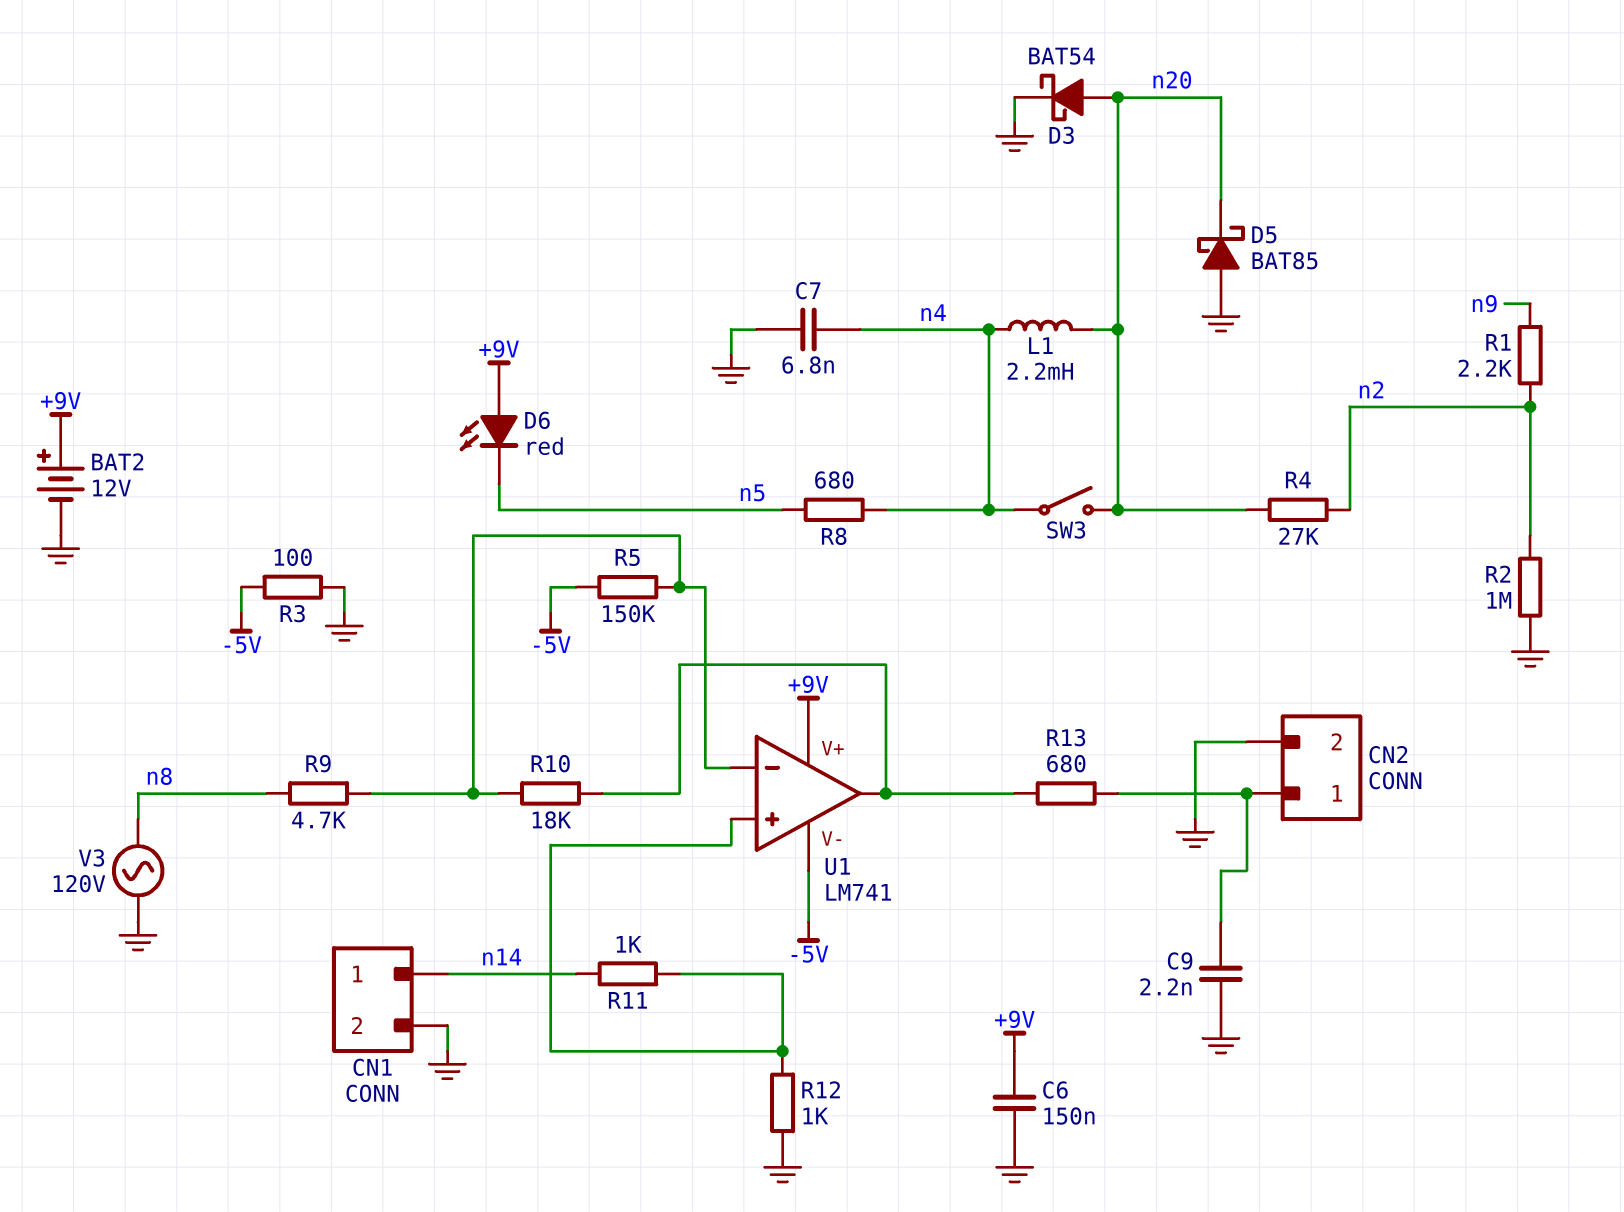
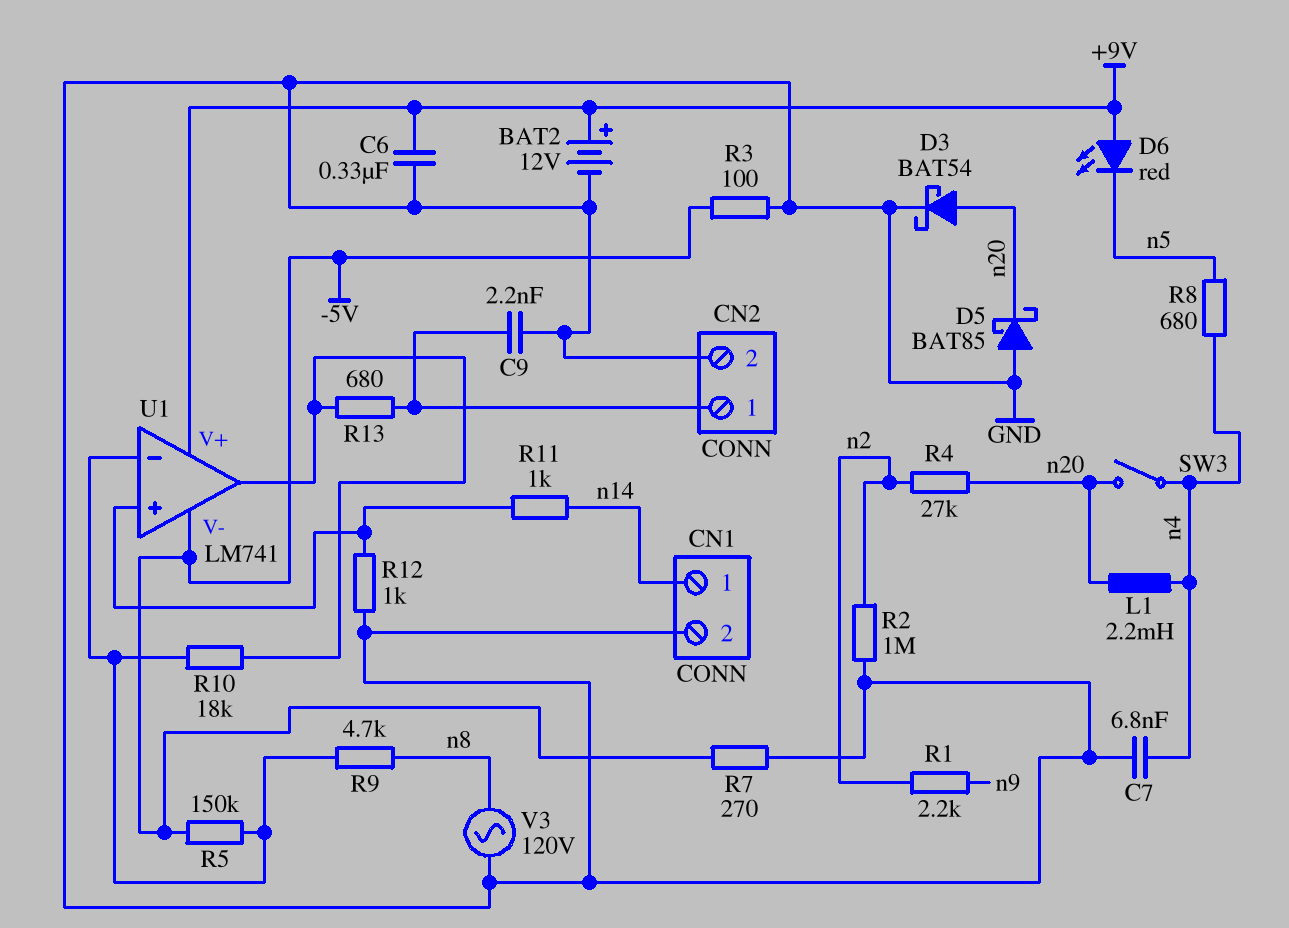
C6: 150nF (+9V, GND) -> 330nF (+9V, GND)
R7: none -> 270 (-5V, GND)

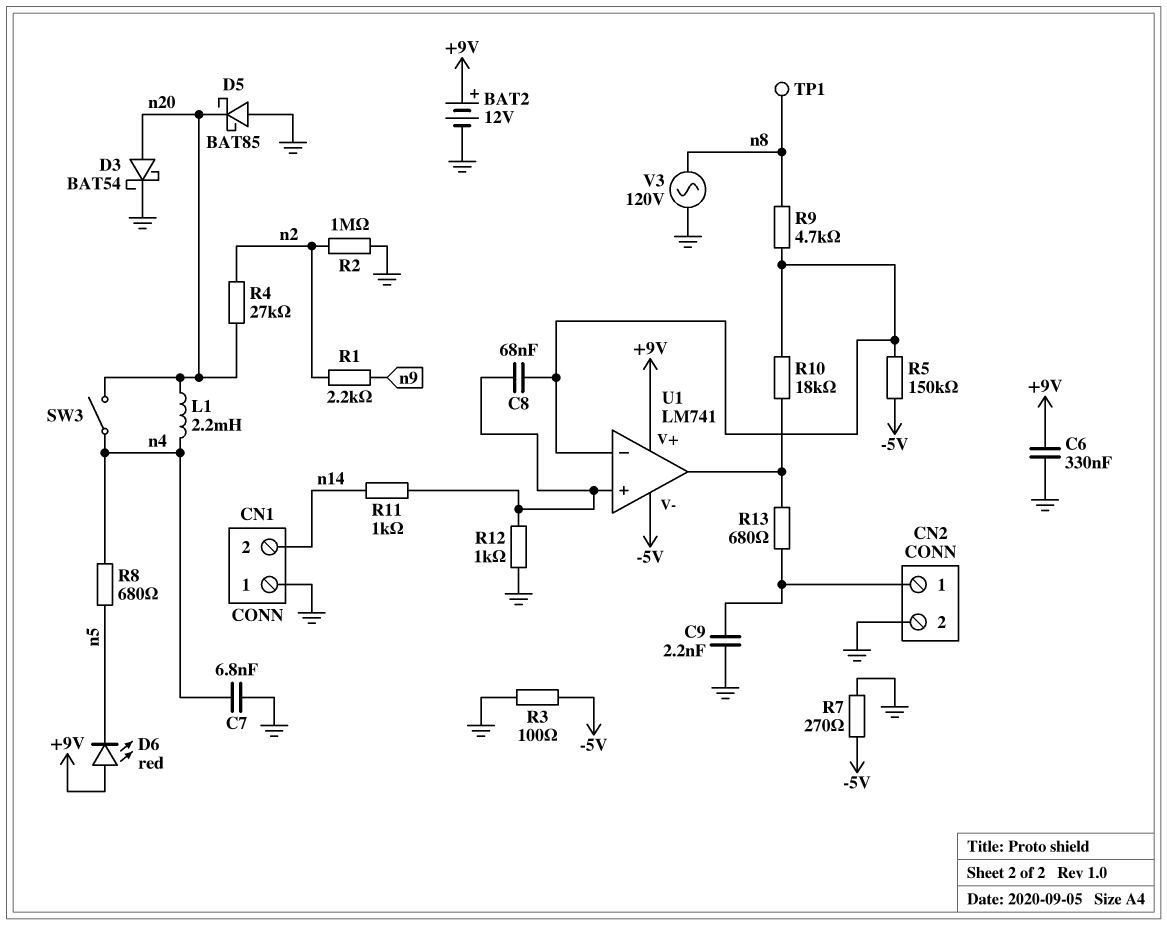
C8: none -> 68nF (U1/in+, U1/in-)
CN1 pin 1: n14 -> GND
CN1 pin 2: GND -> n14
TP1: none -> test point (n8)

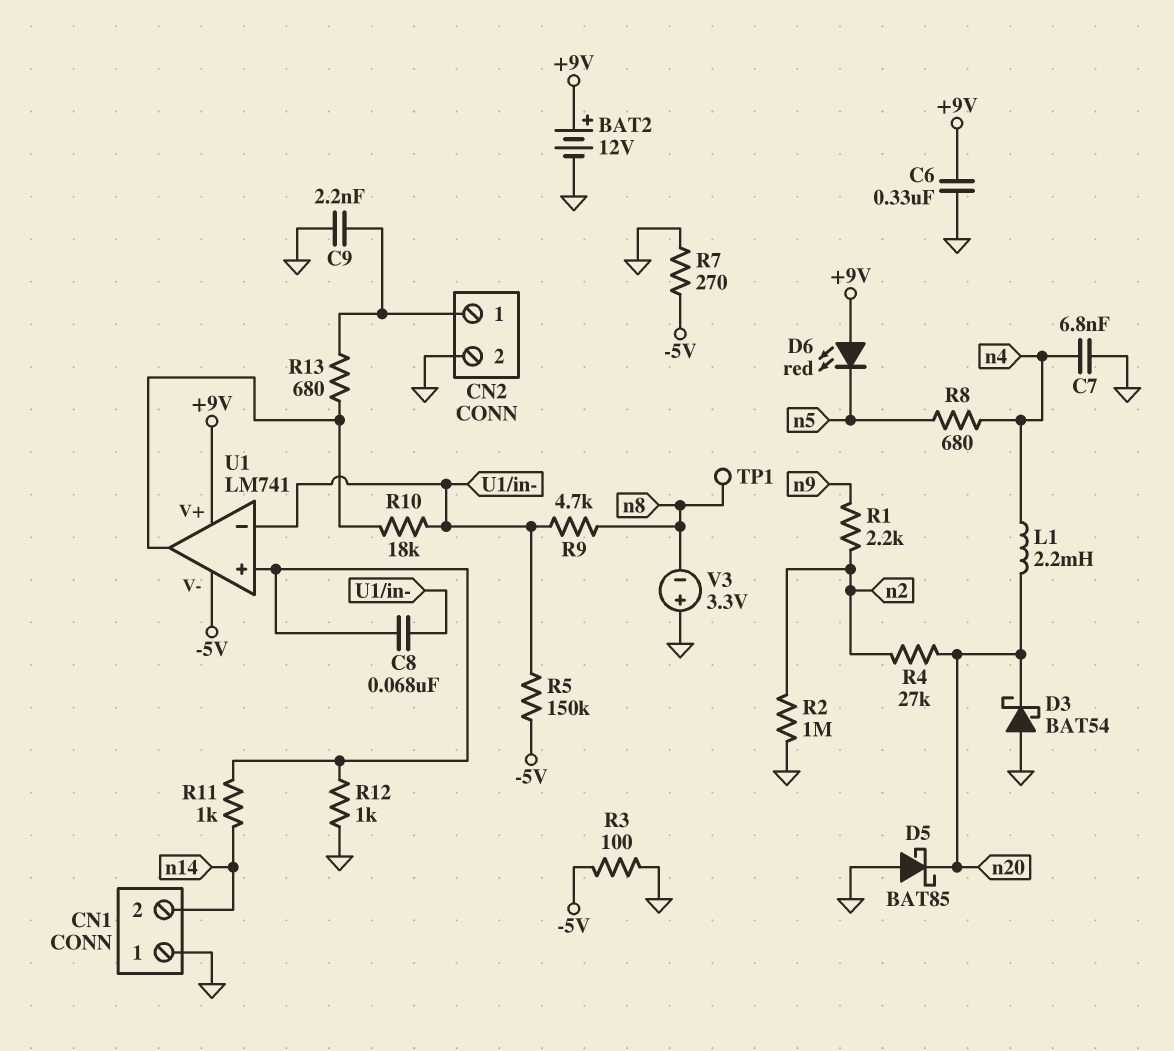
D3: schottky BAT54 (A n20, K GND) -> schottky BAT54 (A GND, K n20)
SW3: switch (n4, n20) -> none
V3: AC 120V (GND, n8) -> 3.3V (plus GND, minus n8)

